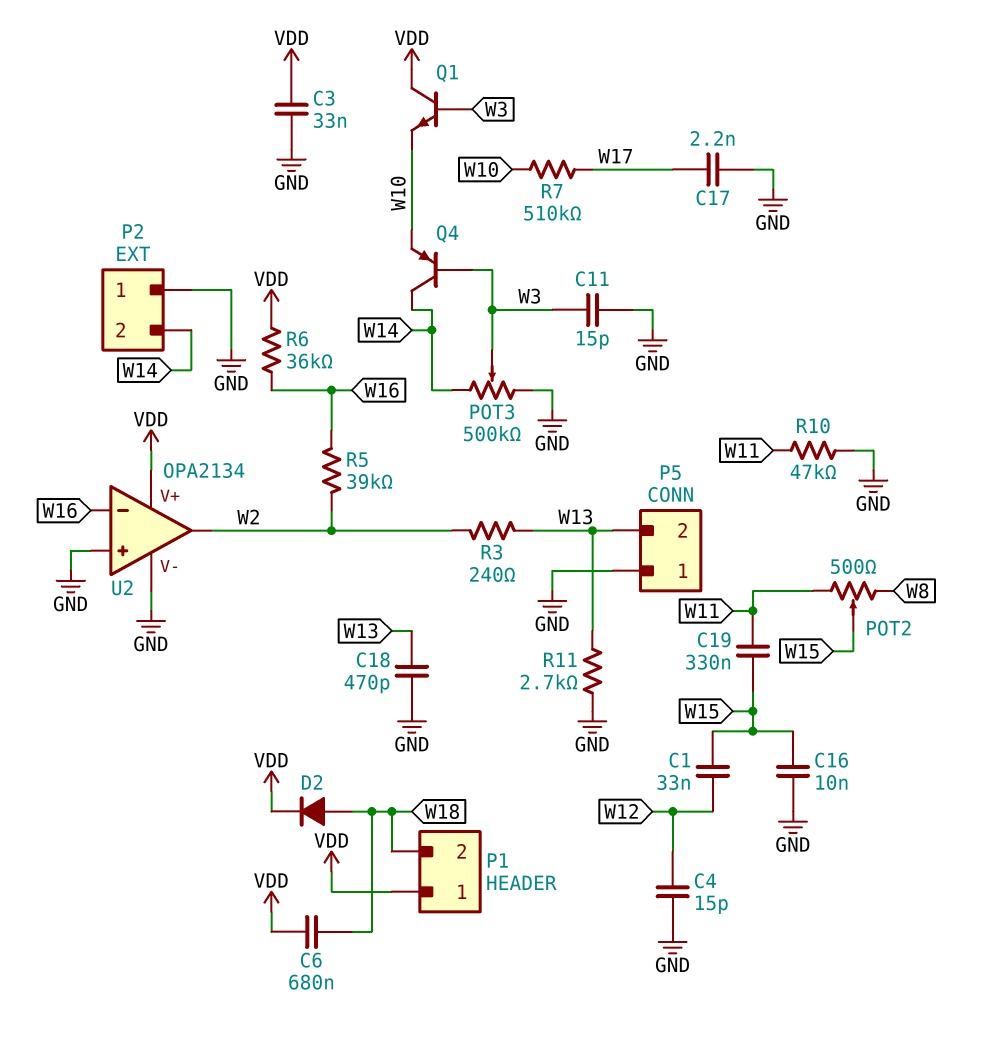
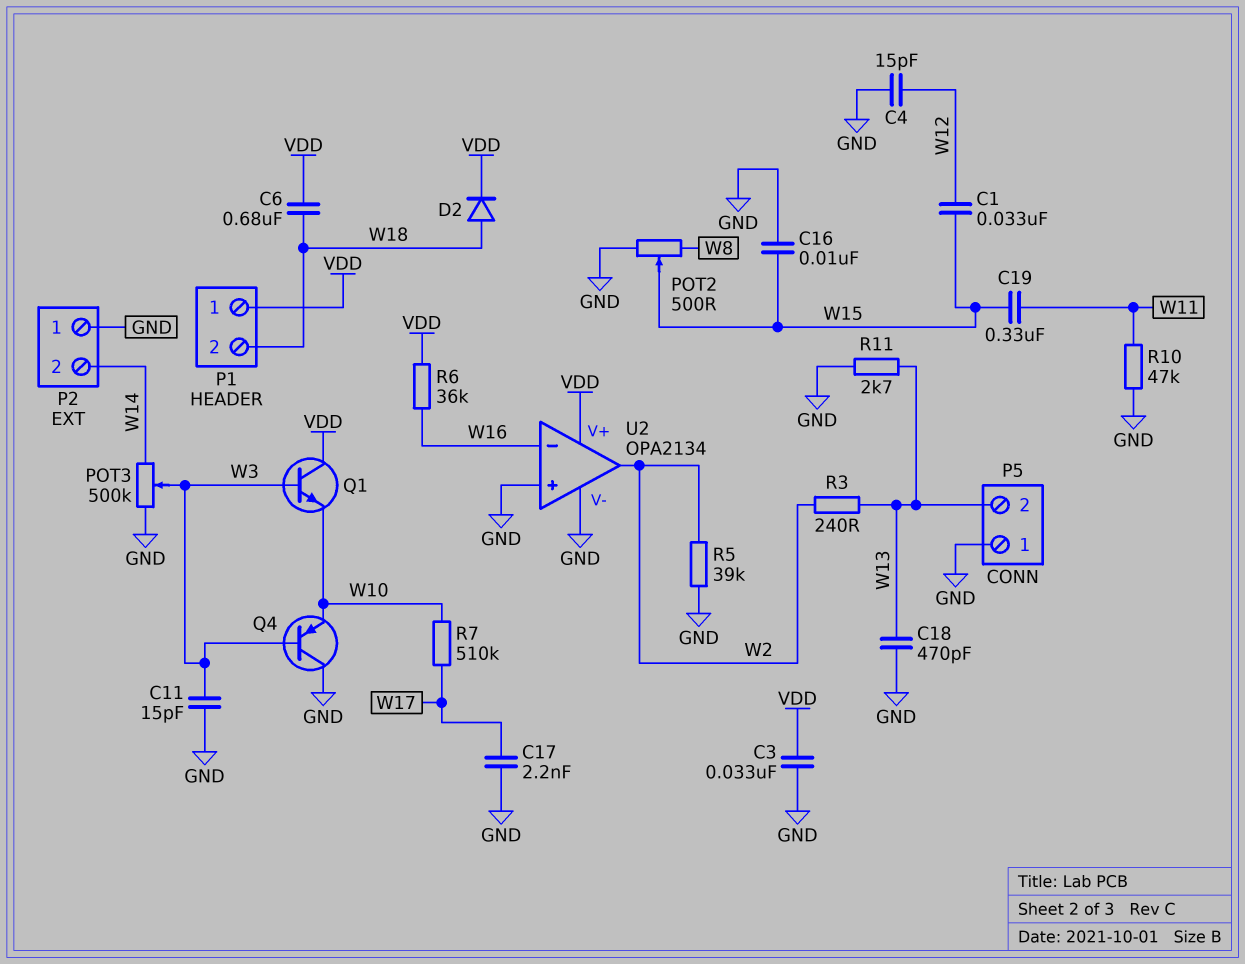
POT2: 500 (W8, W11, wiper W15) -> 500 (GND, W8, wiper W15)
Q4: PNP (B W3, C W14, E W10) -> PNP (B W3, C GND, E W10)
R5: 39k (W2, W16) -> 39k (GND, W2)

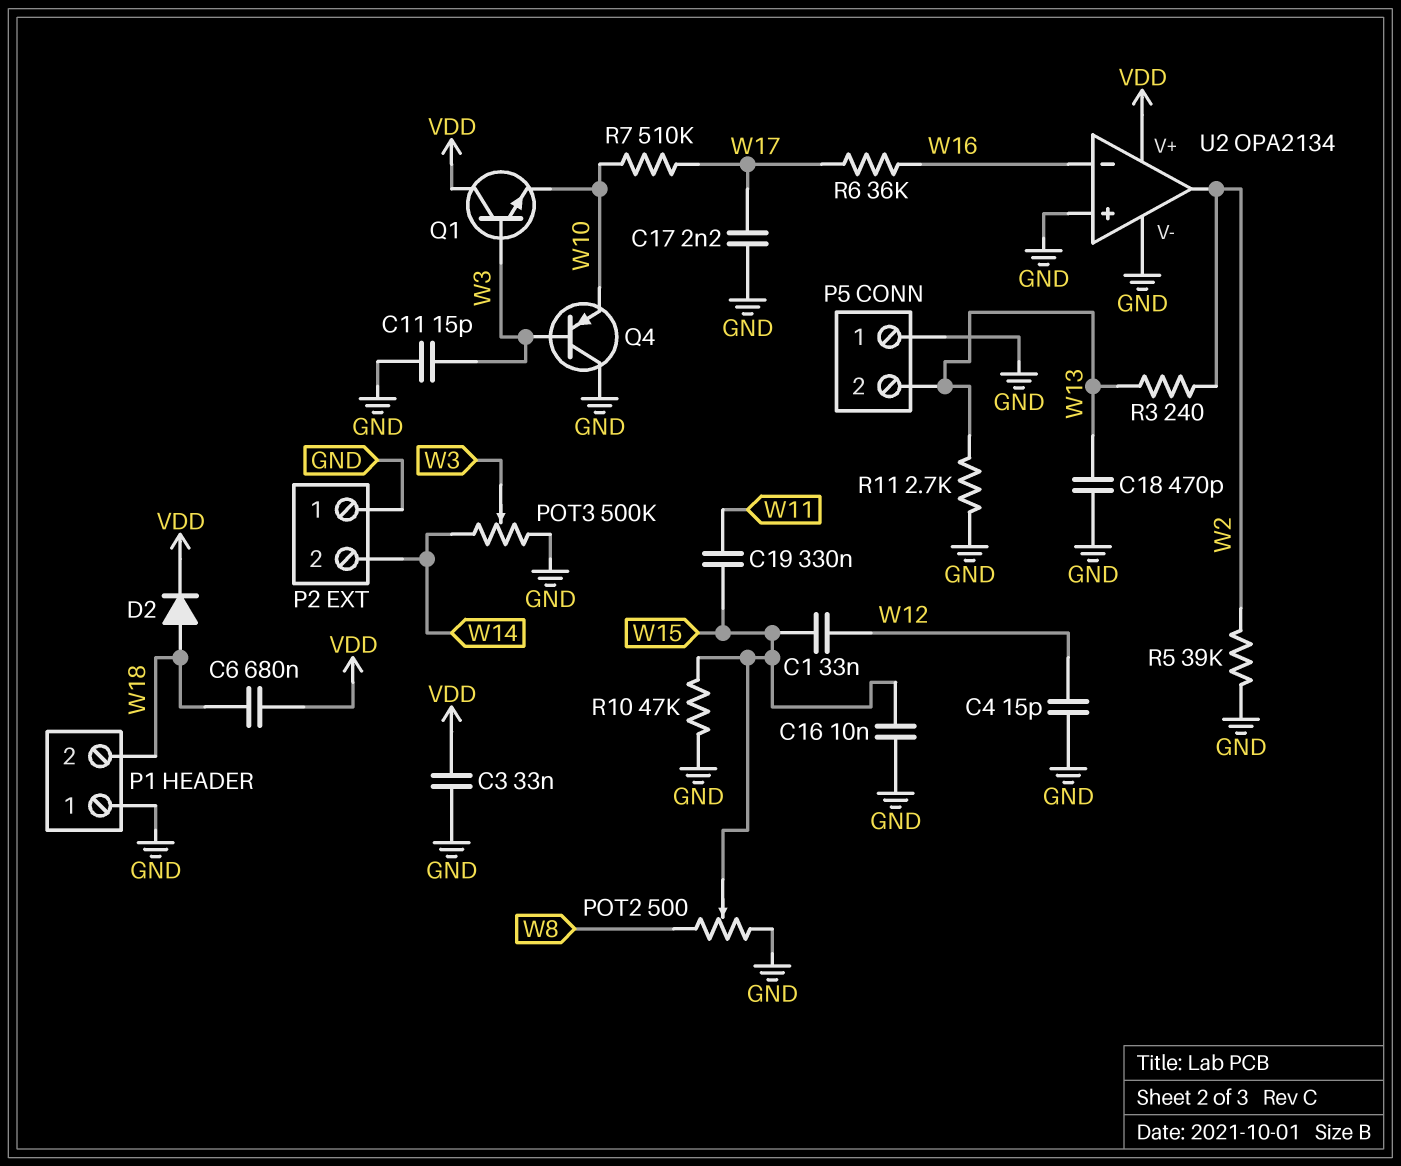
P1 pin 1: VDD -> GND
R6: 36k (VDD, W16) -> 36k (W16, W17)
R10: 47k (GND, W11) -> 47k (GND, W15)

